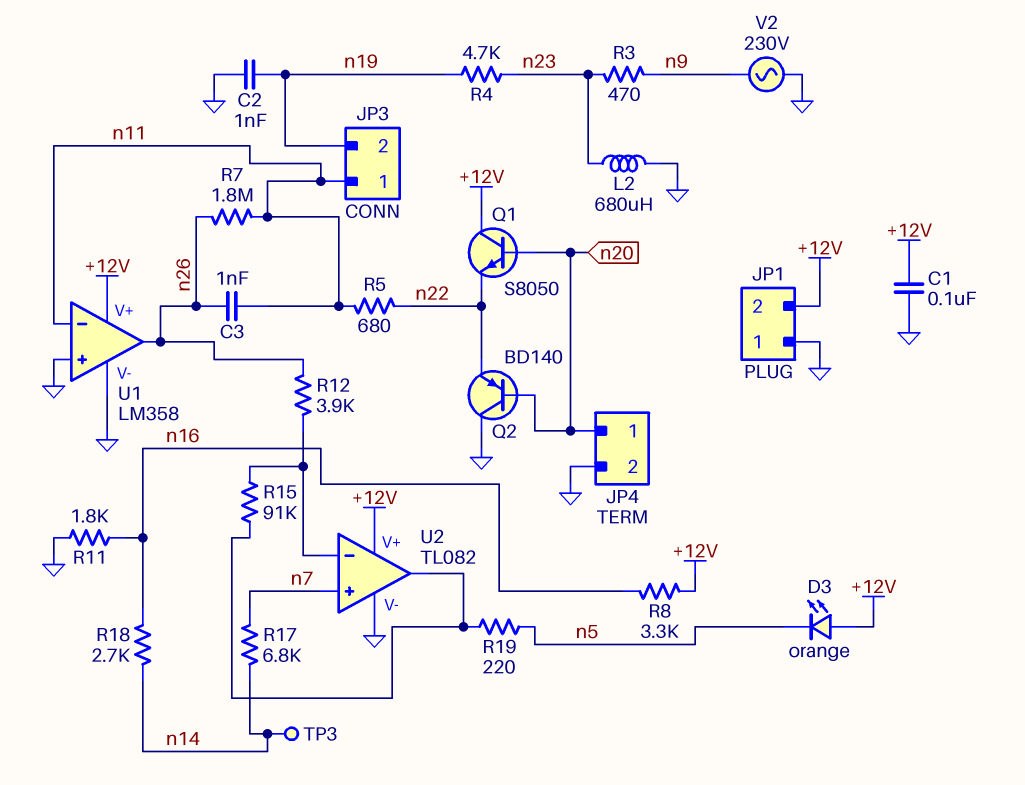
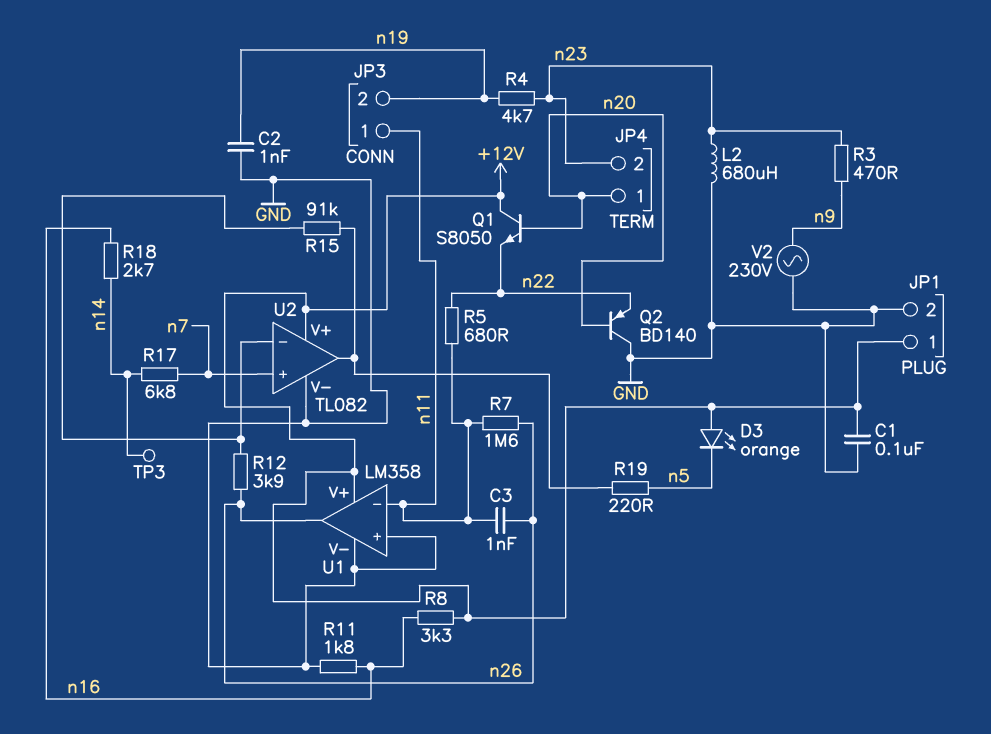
JP1 pin 1: GND -> +12V
JP1 pin 2: +12V -> GND
JP4 pin 2: GND -> n23
R7: 1.8M (n11, n26) -> 1.6M (n11, n26)

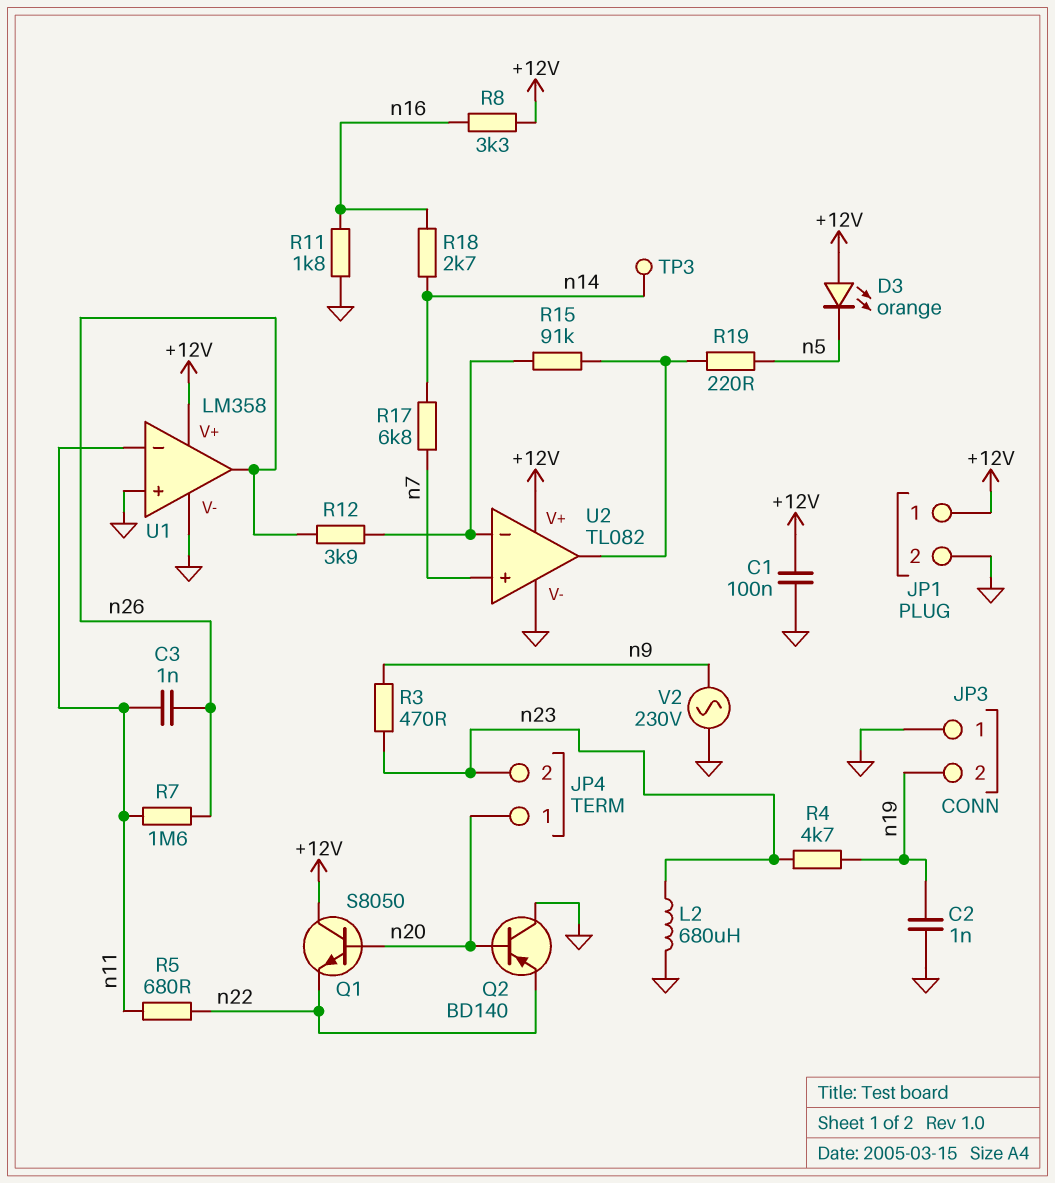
JP3 pin 1: n11 -> GND

